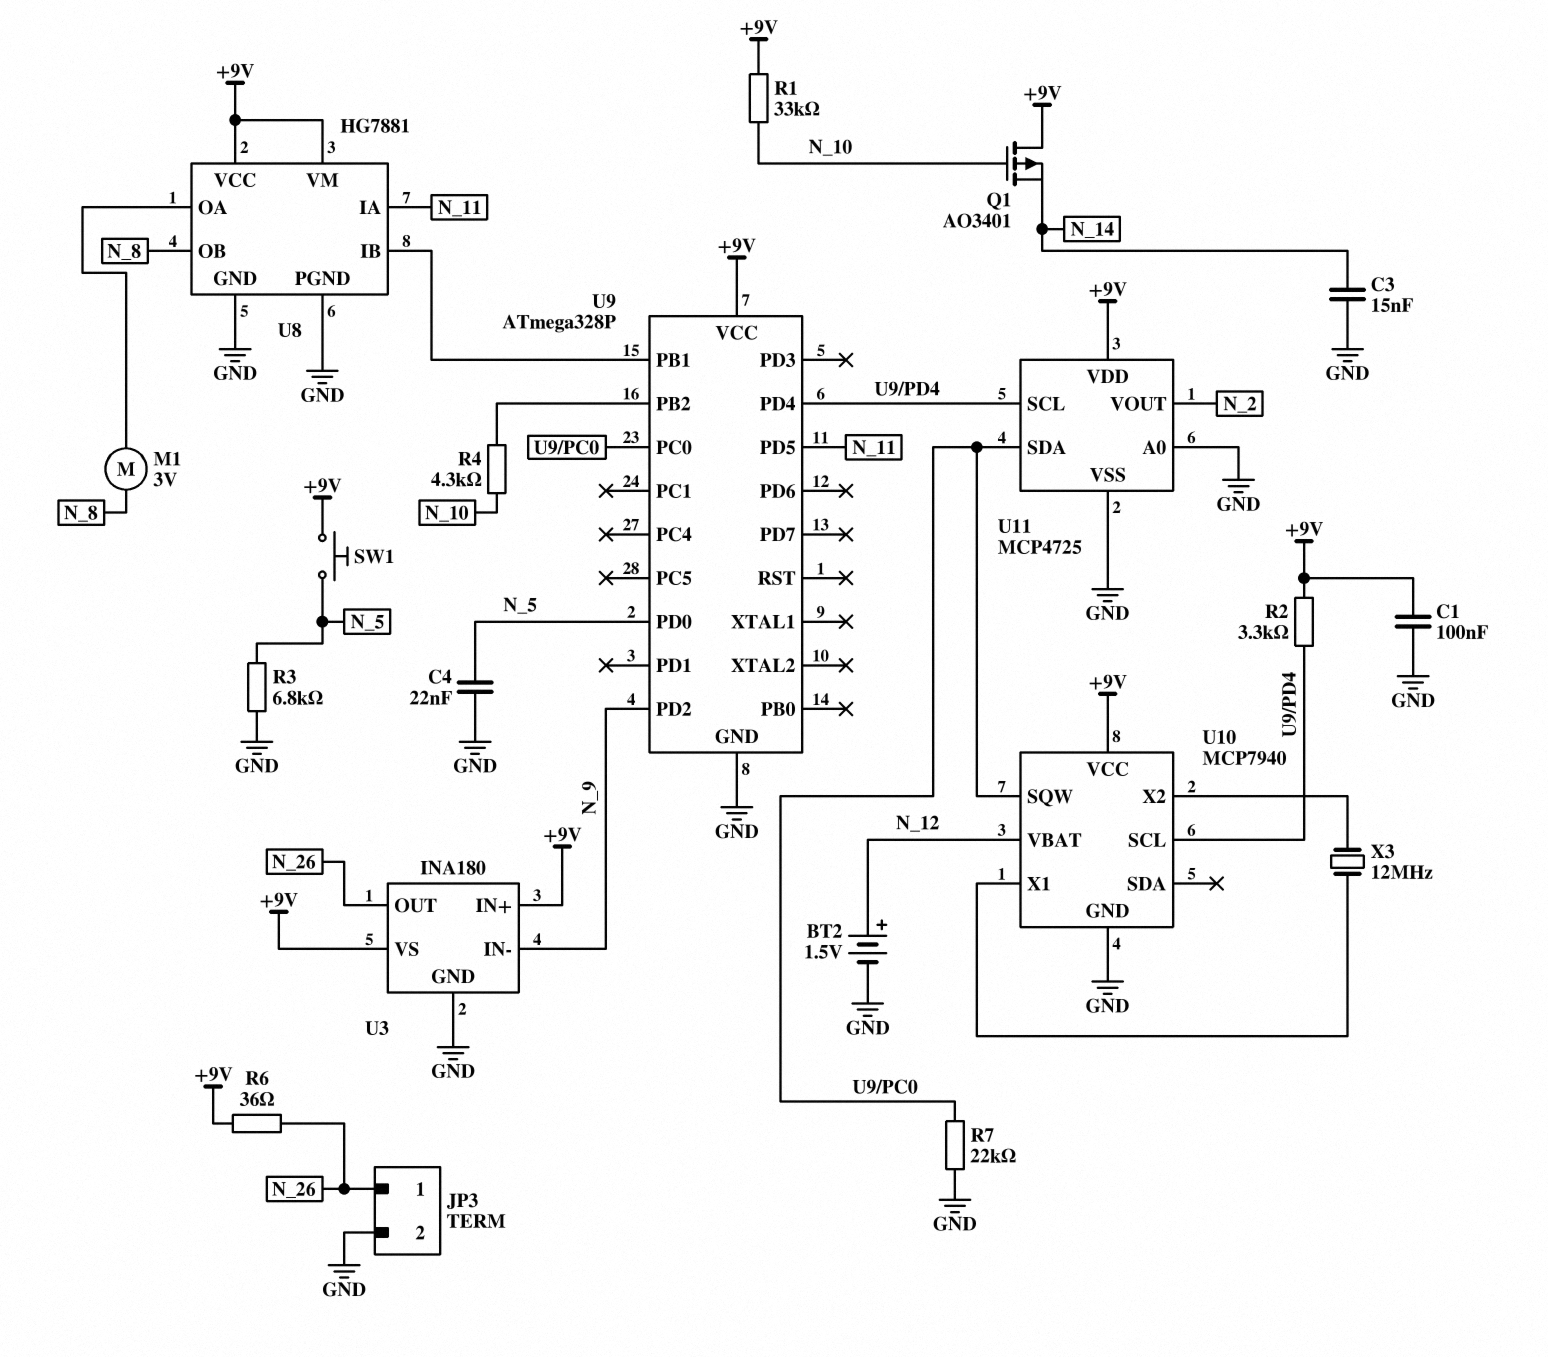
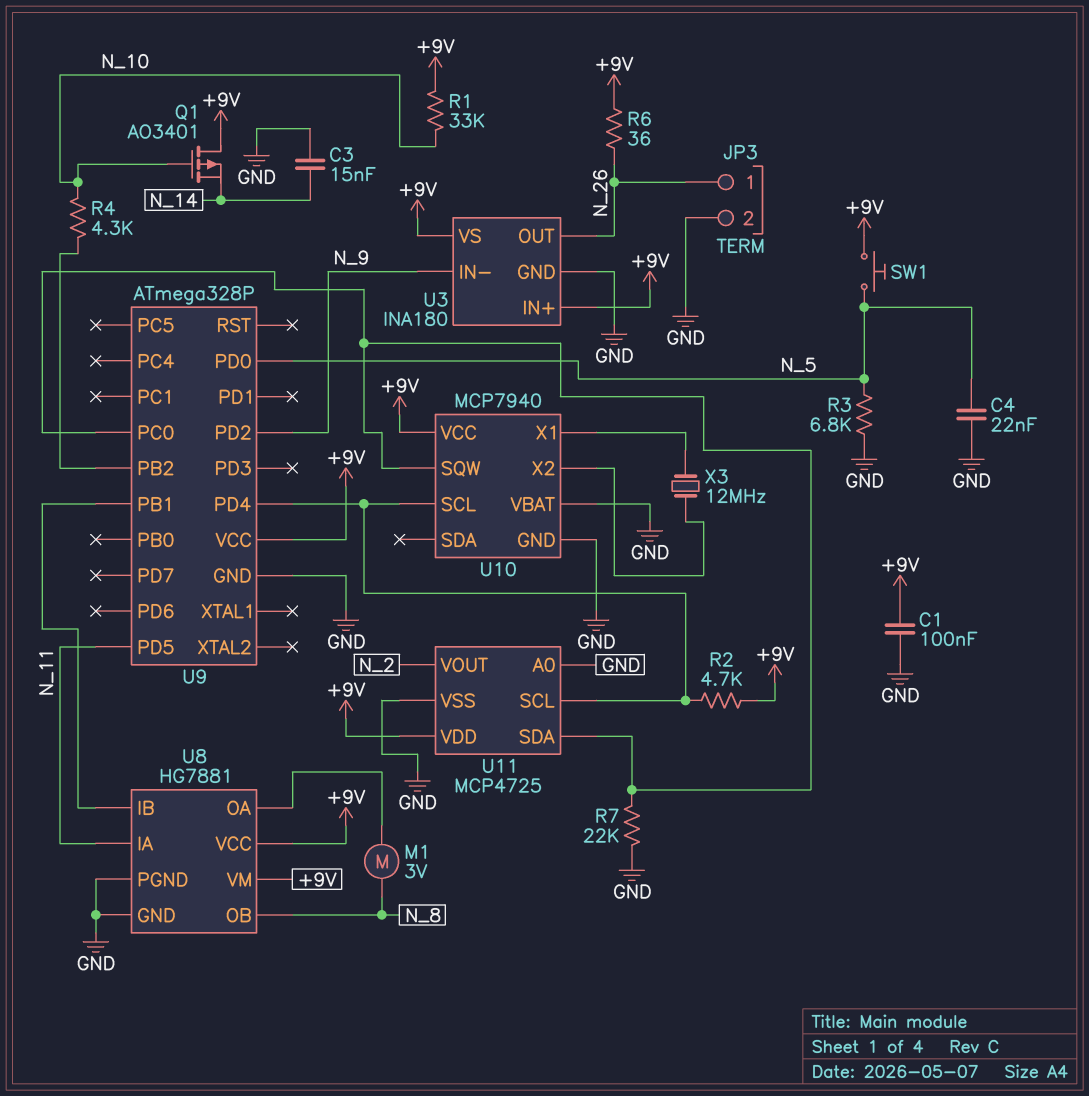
BT2: 1.5V (plus N_12, minus GND) -> none
R2: 3.3k (+9V, U9/PD4) -> 4.7k (+9V, U9/PD4)
U10 pin VBAT: N_12 -> GND

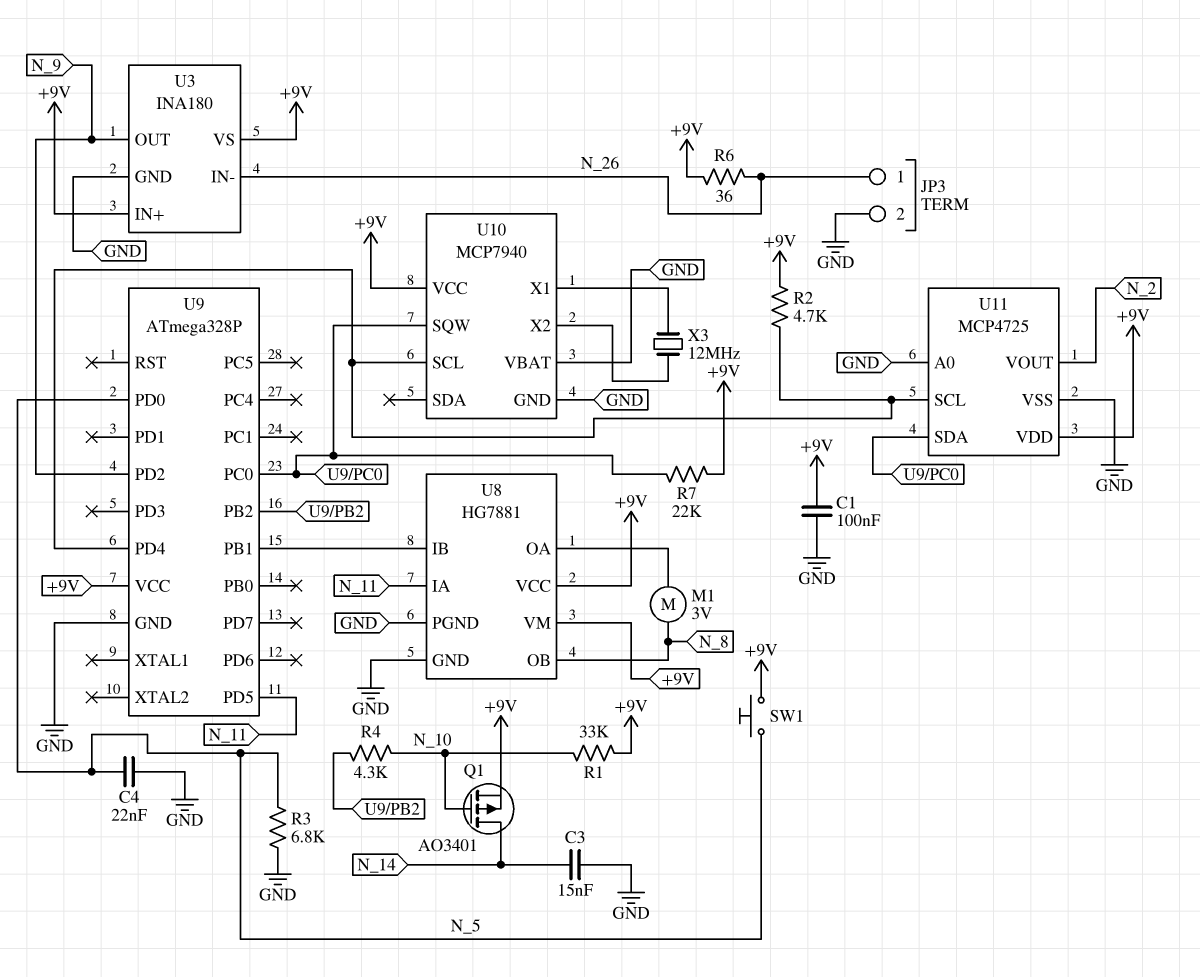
Q1: PMOS AO3401 (G N_10, D +9V, S N_14) -> PMOS AO3401 (G N_10, D N_14, S +9V)
R7: 22k (GND, U9/PC0) -> 22k (+9V, U9/PC0)
U3 pin IN-: N_9 -> N_26
U3 pin OUT: N_26 -> N_9

